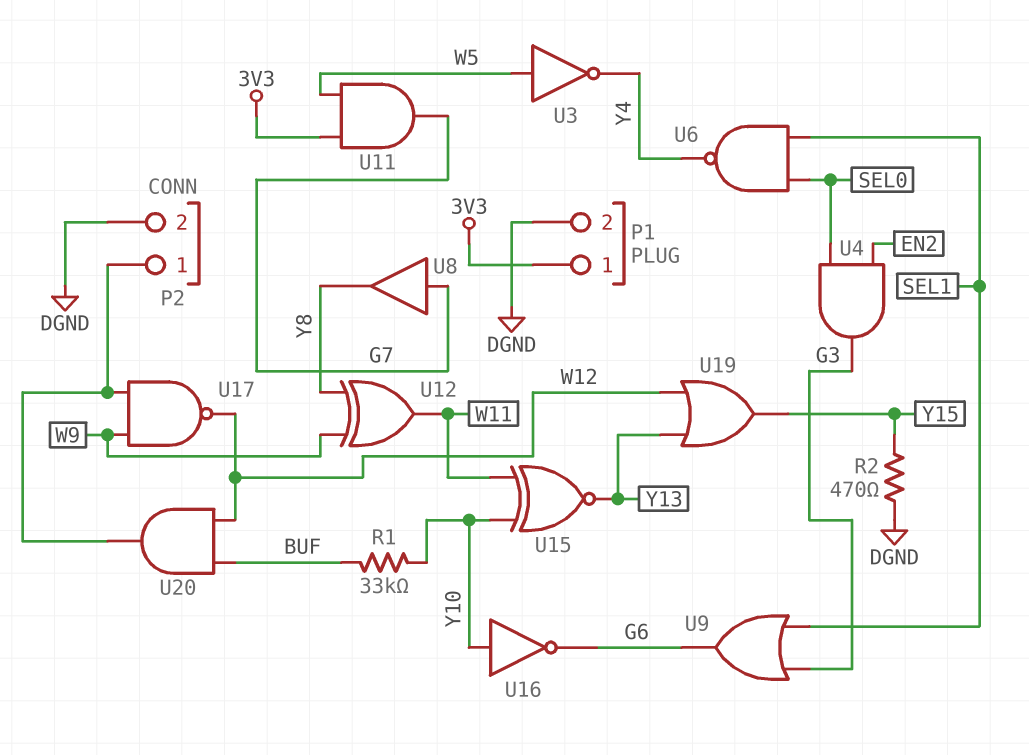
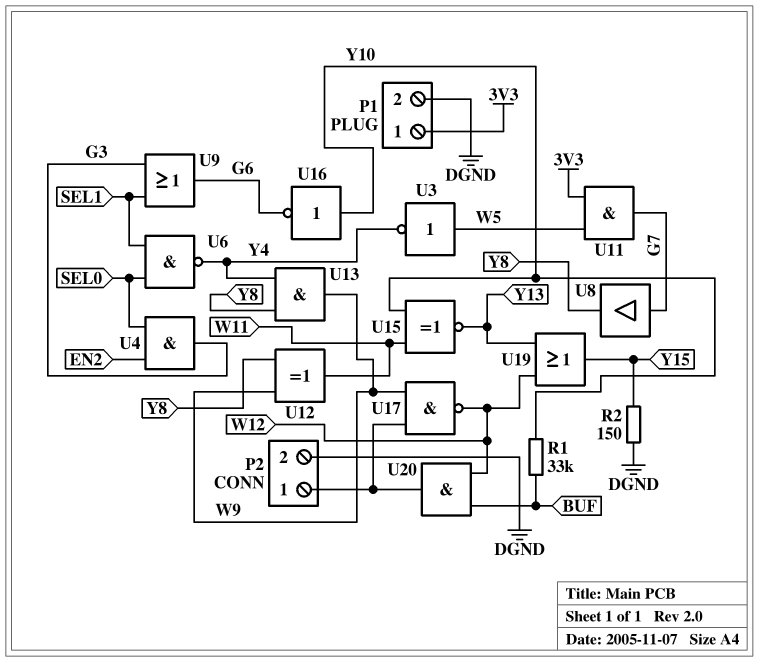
R2: 470 (DGND, Y15) -> 150 (DGND, Y15)
U13: none -> AND (in Y4, in Y8, out W9)

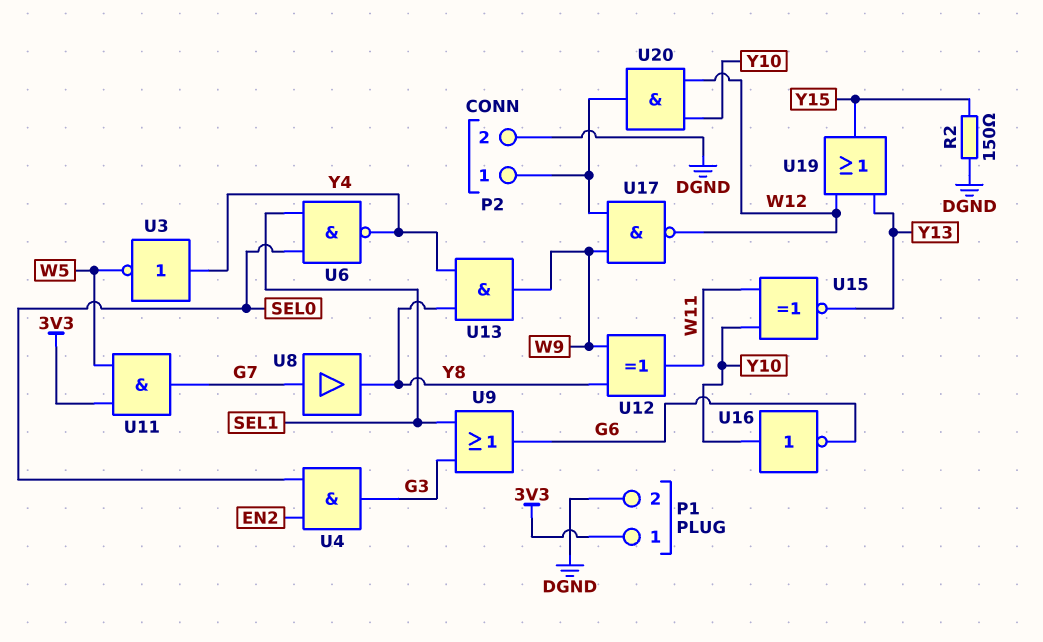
R1: 33k (BUF, Y10) -> none
U3: NOT (in W5, out Y4) -> NOT (in Y4, out W5)
U20: AND (in BUF, in W12, out P2/1) -> AND (in W12, in Y10, out P2/1)

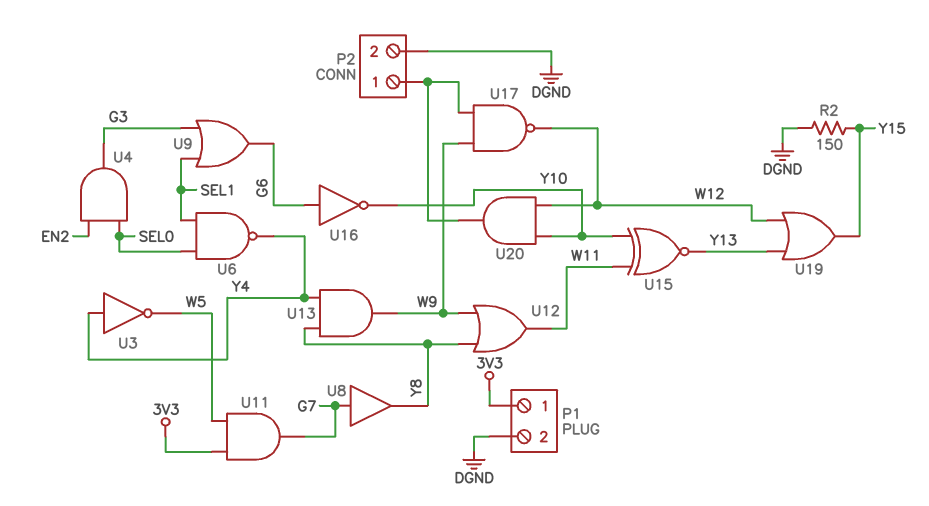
U12: XOR (in W9, in Y8, out W11) -> OR (in W9, in Y8, out W11)
U16: NOT (in Y10, out G6) -> NOT (in G6, out Y10)

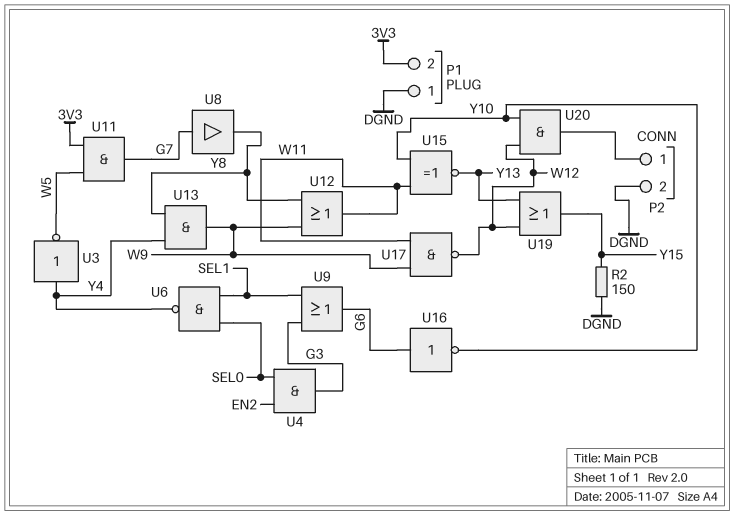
P1 pin 1: 3V3 -> DGND
P1 pin 2: DGND -> 3V3
U17: NAND (in P2/1, in W9, out W12) -> NAND (in W9, in W11, out W12)

